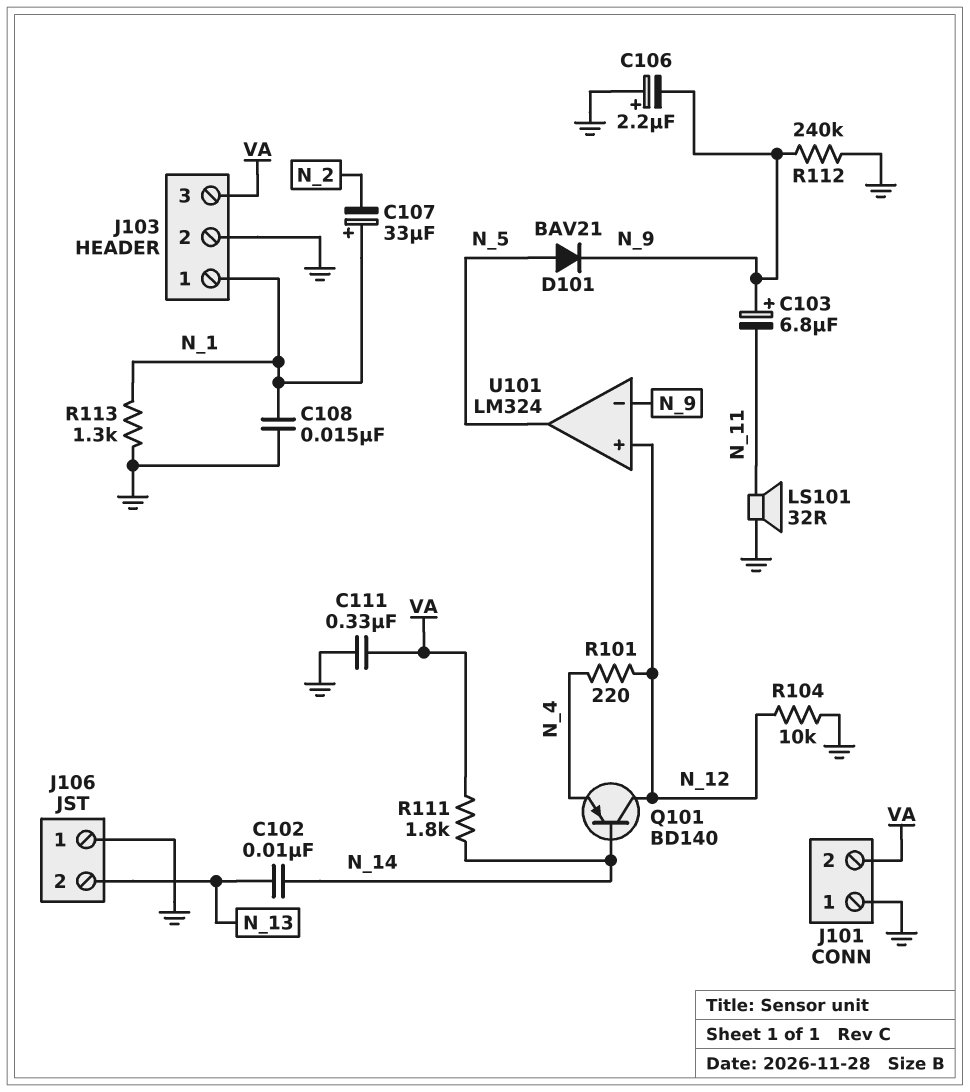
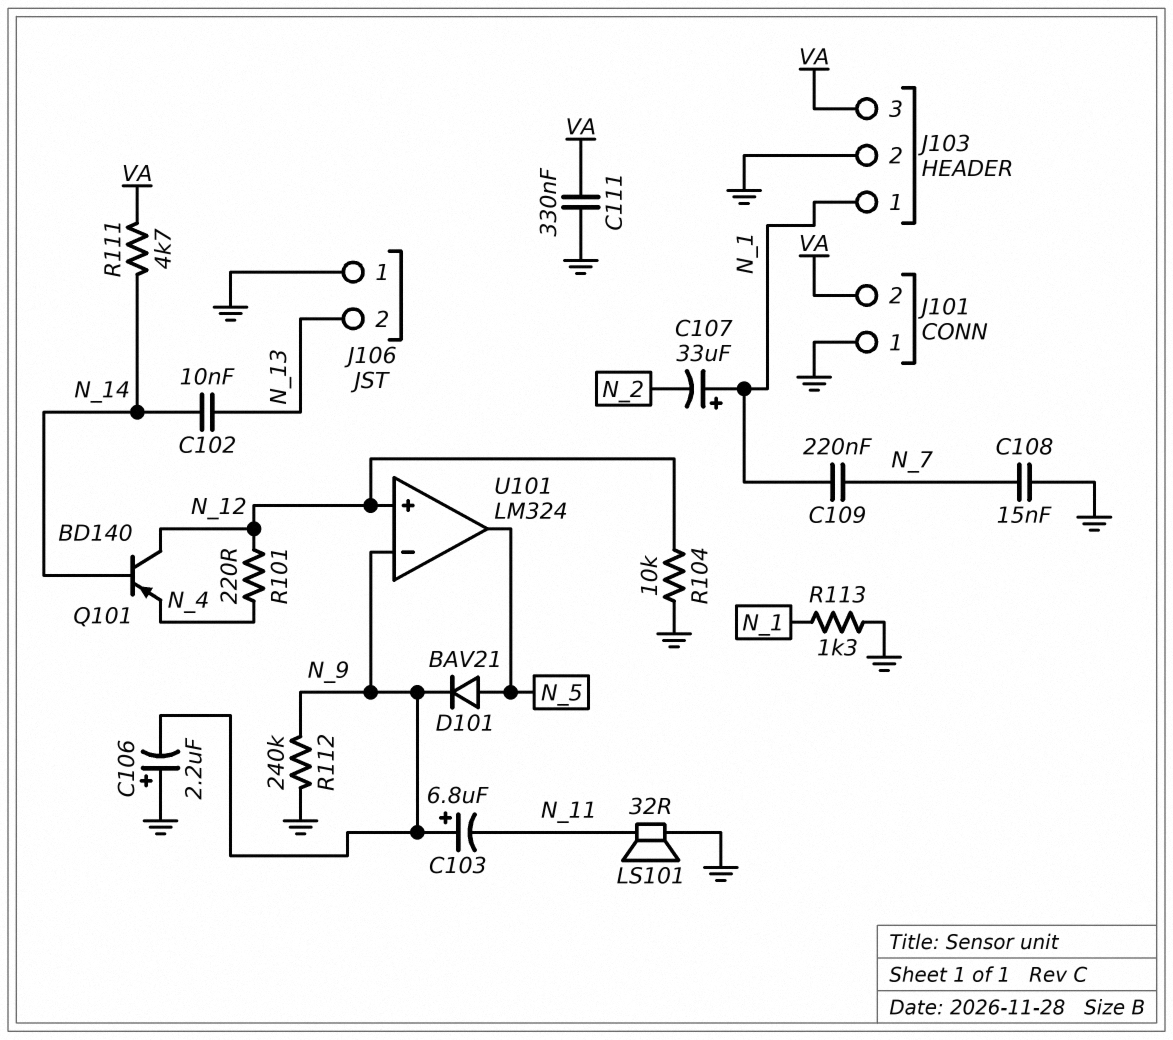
C108: 15nF (GND, N_1) -> 15nF (GND, N_7)
C109: none -> 220nF (N_1, N_7)
R111: 1.8k (N_14, VA) -> 4.7k (N_14, VA)

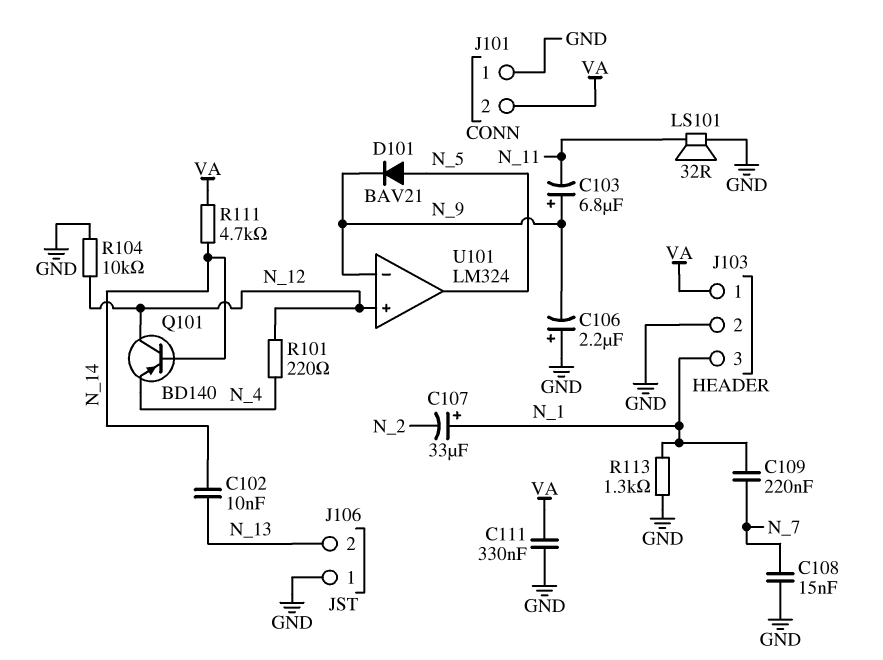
J103 pin 1: N_1 -> VA
J103 pin 3: VA -> N_1
R112: 240k (GND, N_9) -> none

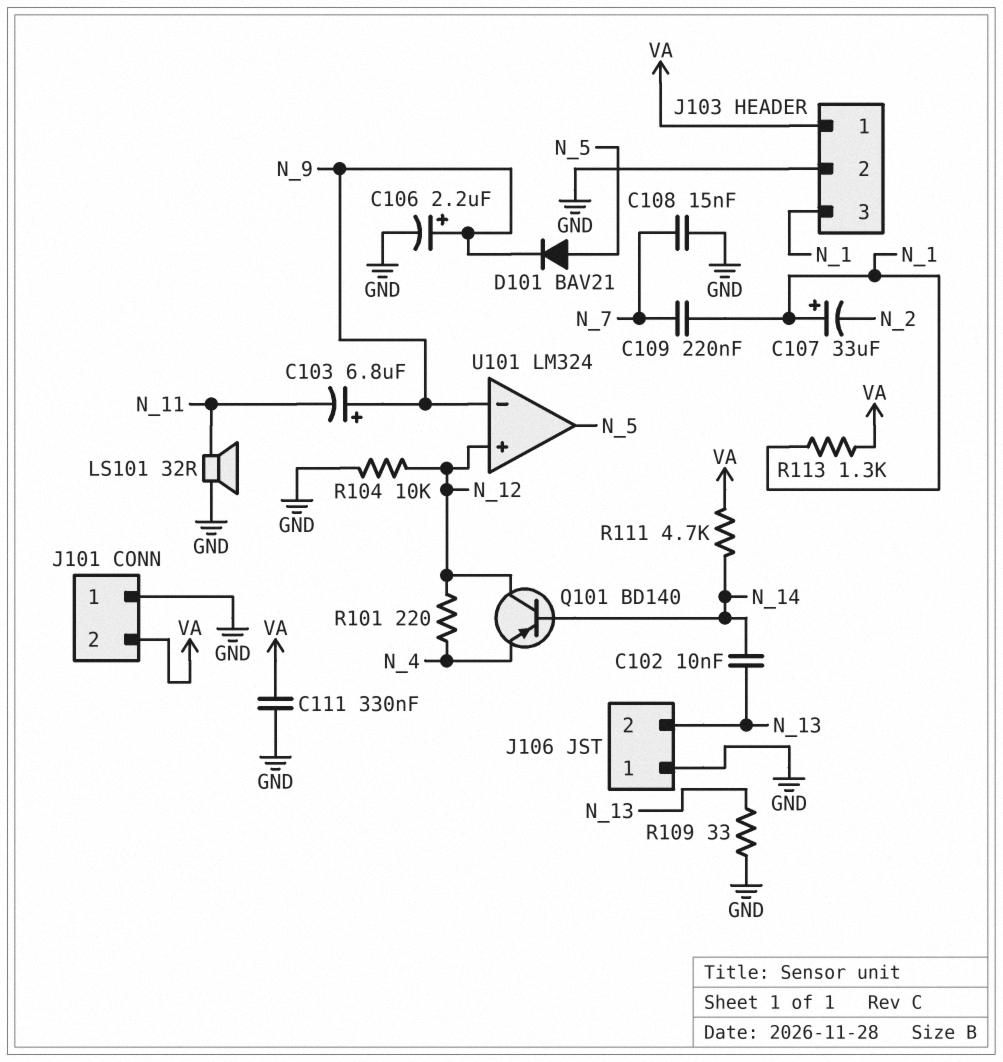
C106: 2.2uF (plus GND, minus N_9) -> 2.2uF (plus N_9, minus GND)
R109: none -> 33 (GND, N_13)
R113: 1.3k (GND, N_1) -> 1.3k (N_1, VA)

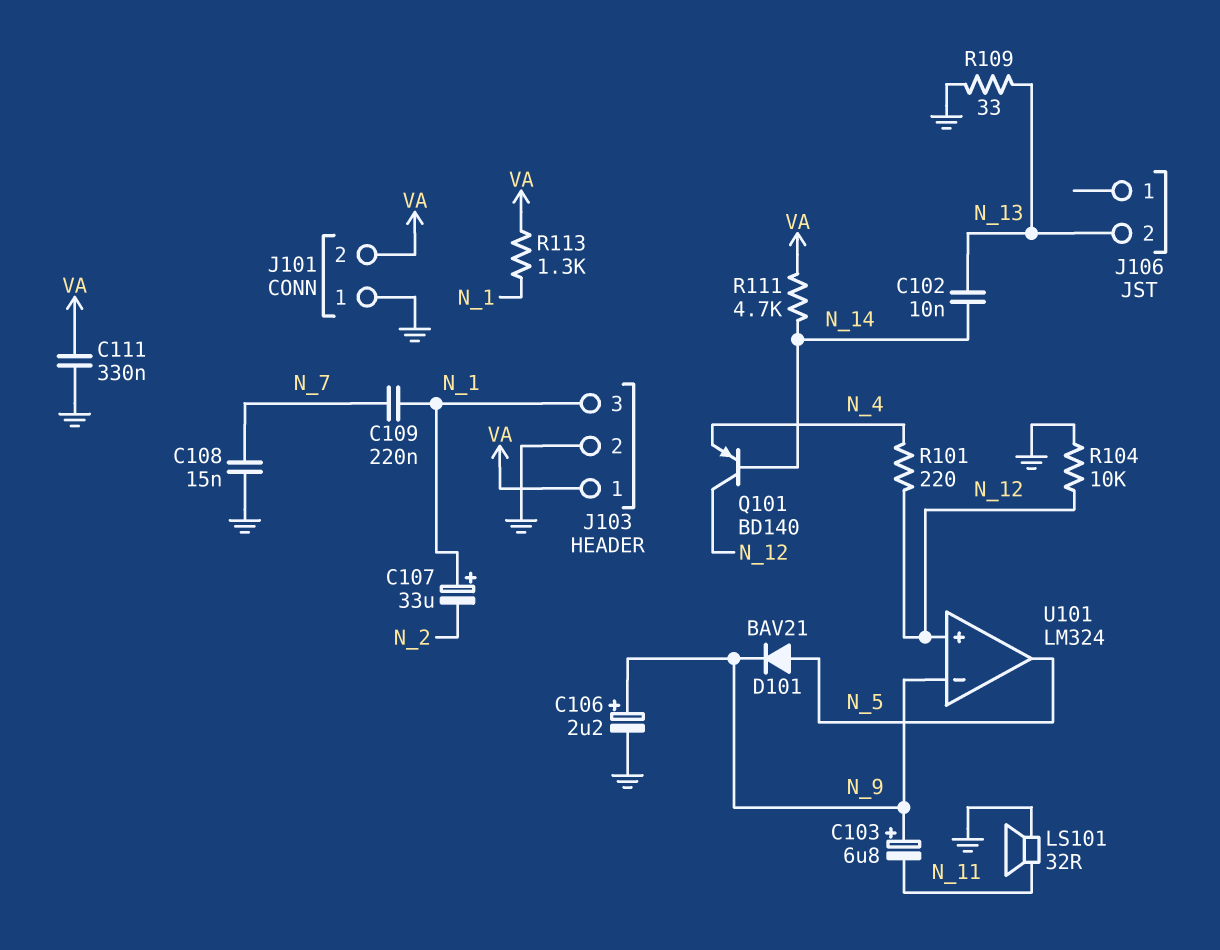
J106 pin 1: GND -> none

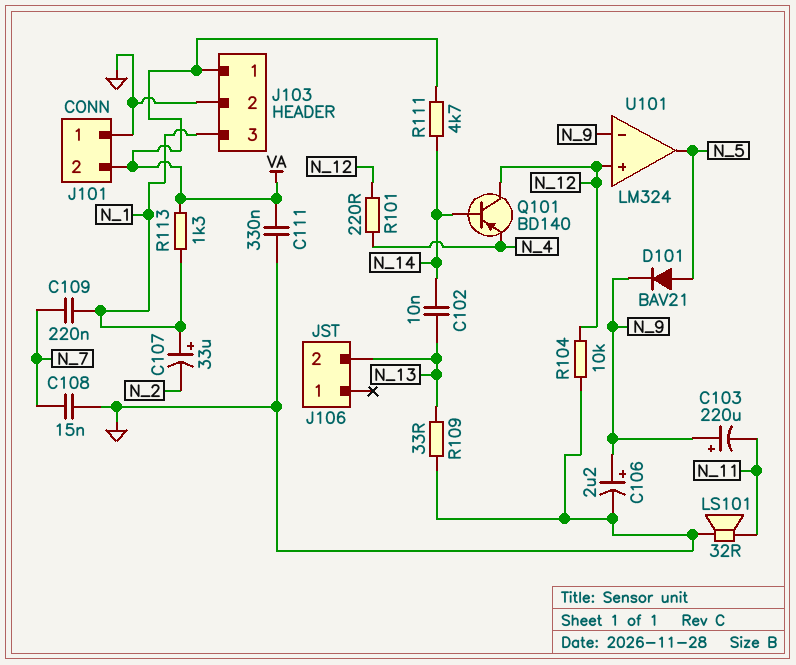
C103: 6.8uF (plus N_9, minus N_11) -> 220uF (plus N_9, minus N_11)

